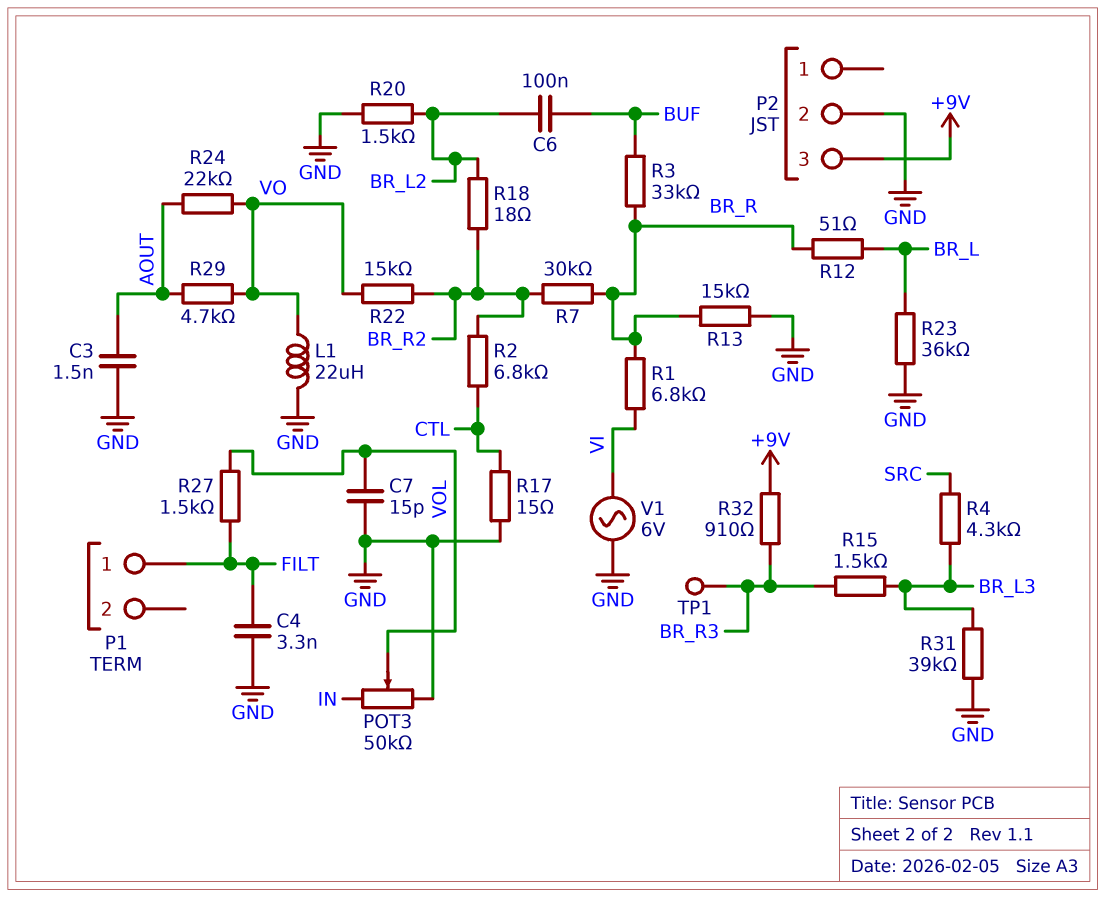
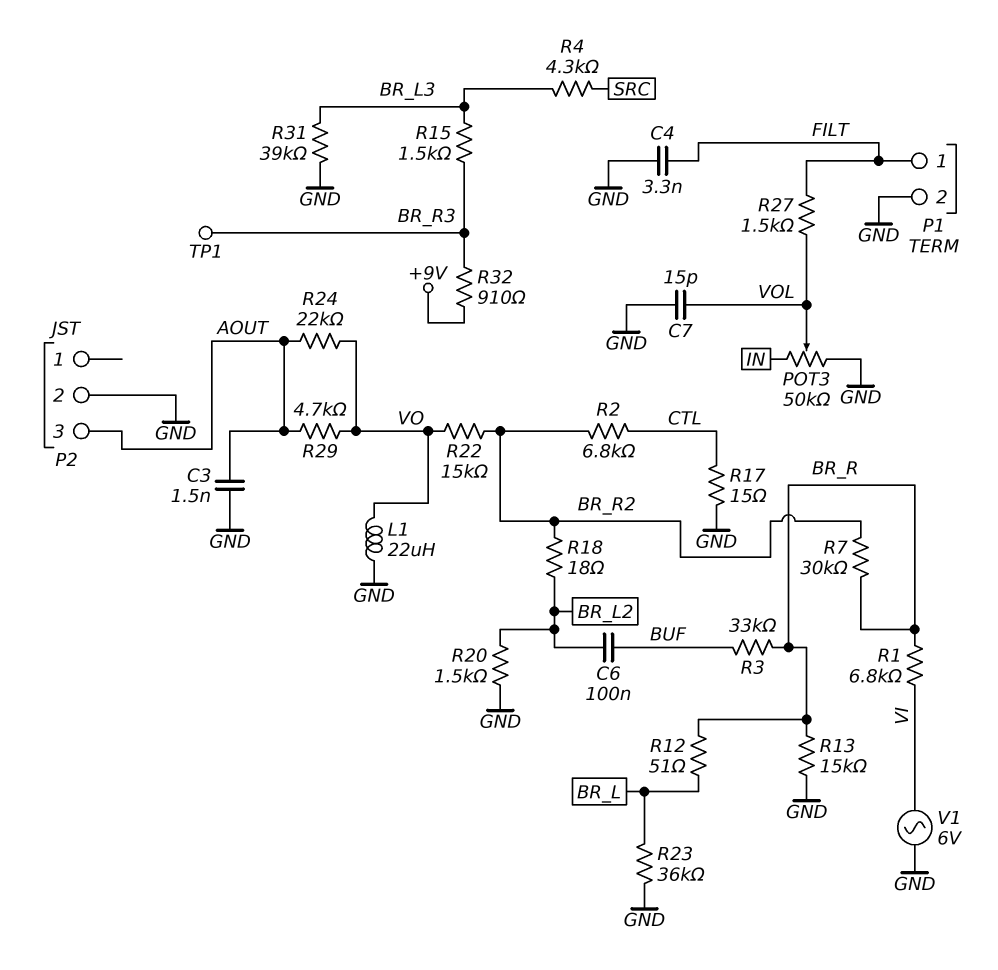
P1 pin 2: none -> GND
P2 pin 3: +9V -> AOUT

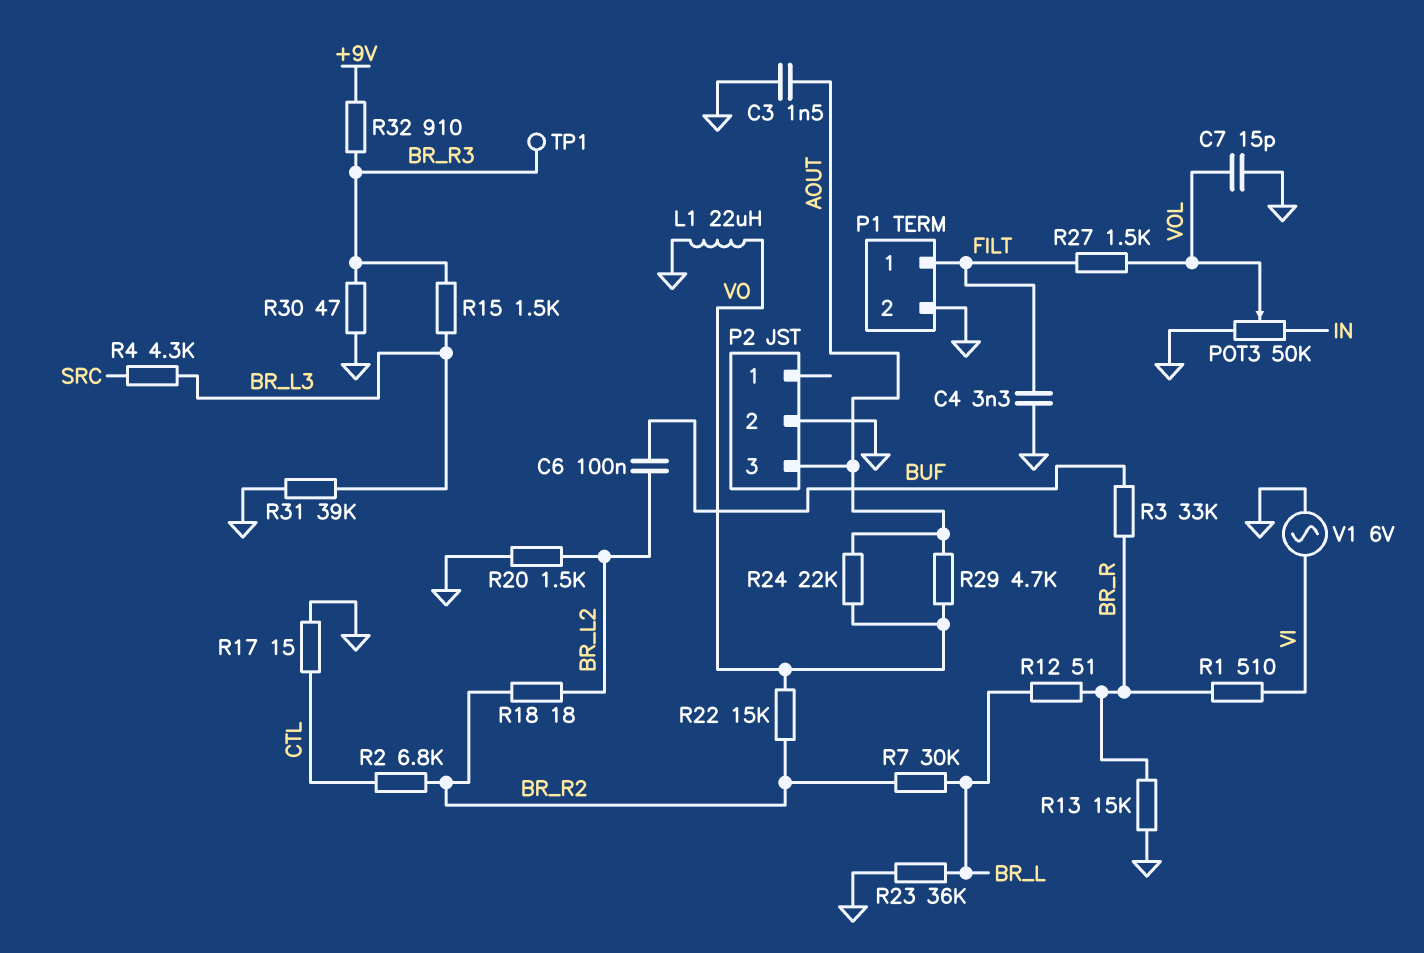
R1: 6.8k (BR_R, VI) -> 510 (BR_R, VI)
R7: 30k (BR_R, BR_R2) -> 30k (BR_L, BR_R2)
R30: none -> 47 (BR_R3, GND)

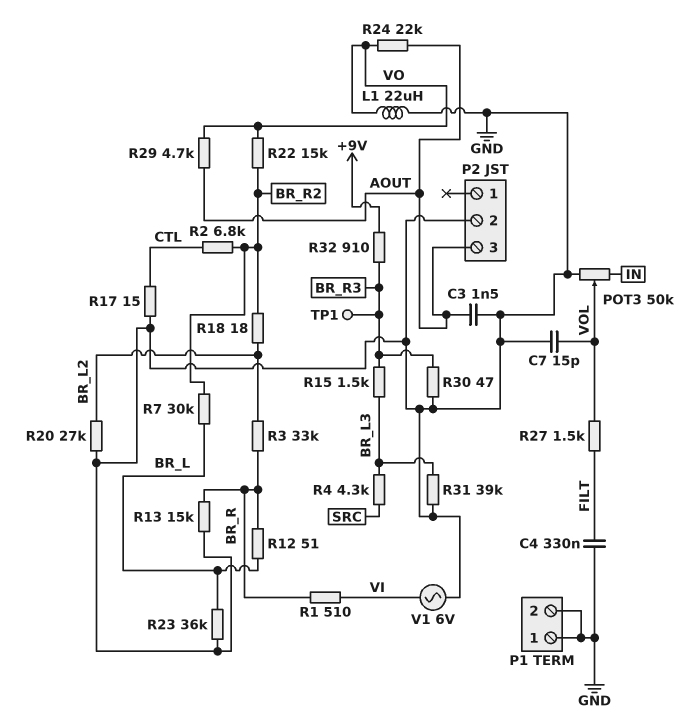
C4: 3.3nF (FILT, GND) -> 330nF (FILT, GND)
C6: 100nF (BR_L2, BUF) -> none
P1 pin 1: FILT -> GND
R3: 33k (BR_R, BUF) -> 33k (BR_L2, BR_R)
R20: 1.5k (BR_L2, GND) -> 27k (BR_L2, GND)

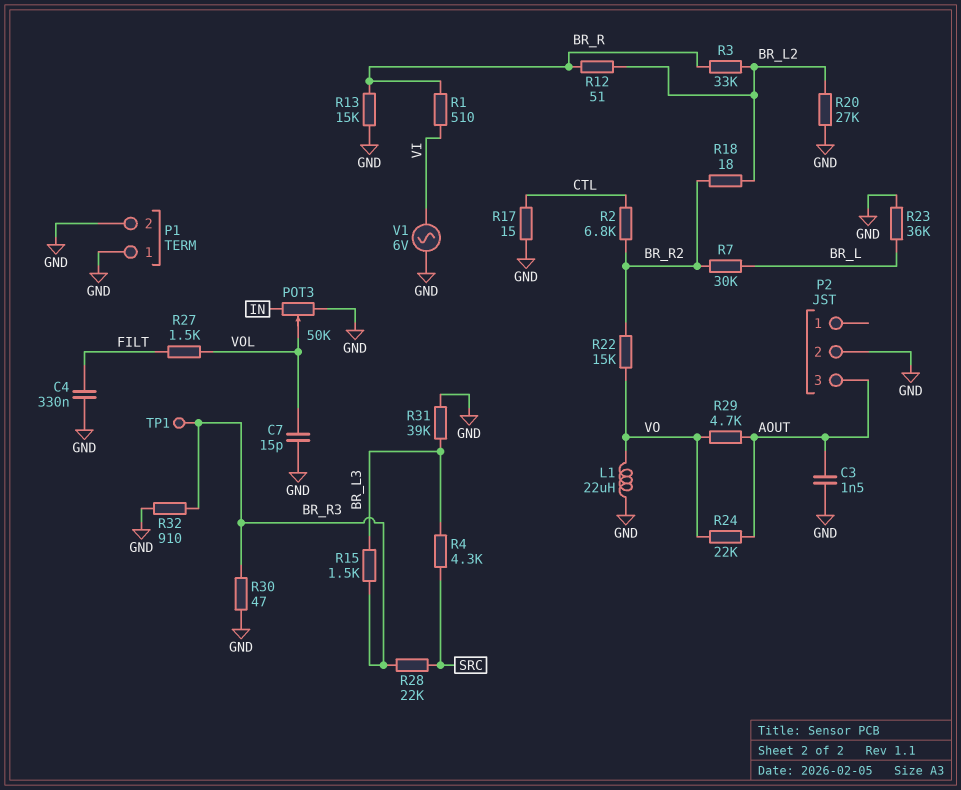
R12: 51 (BR_L, BR_R) -> 51 (BR_L2, BR_R)
R28: none -> 22k (BR_R3, SRC)
R32: 910 (+9V, BR_R3) -> 910 (BR_R3, GND)

